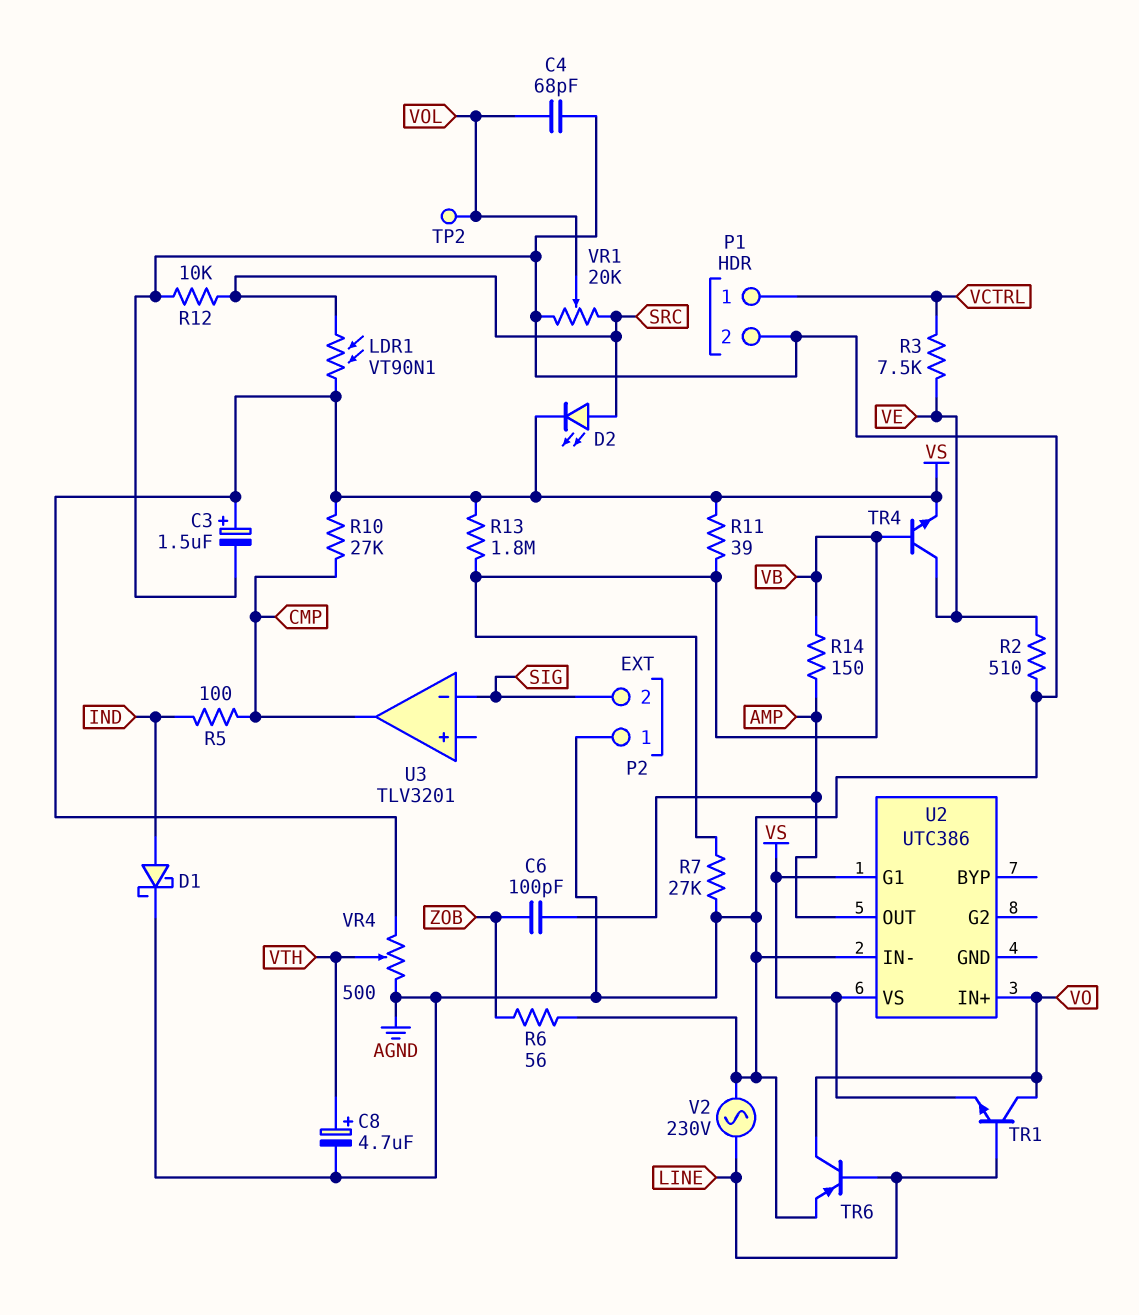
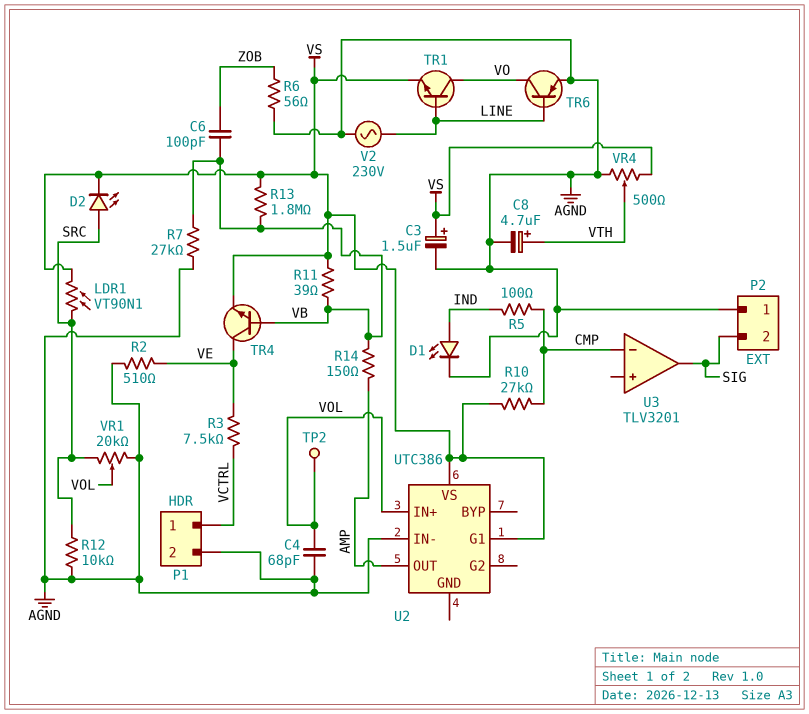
C6: 100pF (AMP, ZOB) -> 100pF (VB, ZOB)
D1: schottky (A IND, K AGND) -> LED (A IND, K AGND)
U2 pin IN+: VO -> VOL
U3 pin in-: SIG -> CMP
U3 pin out: CMP -> SIG

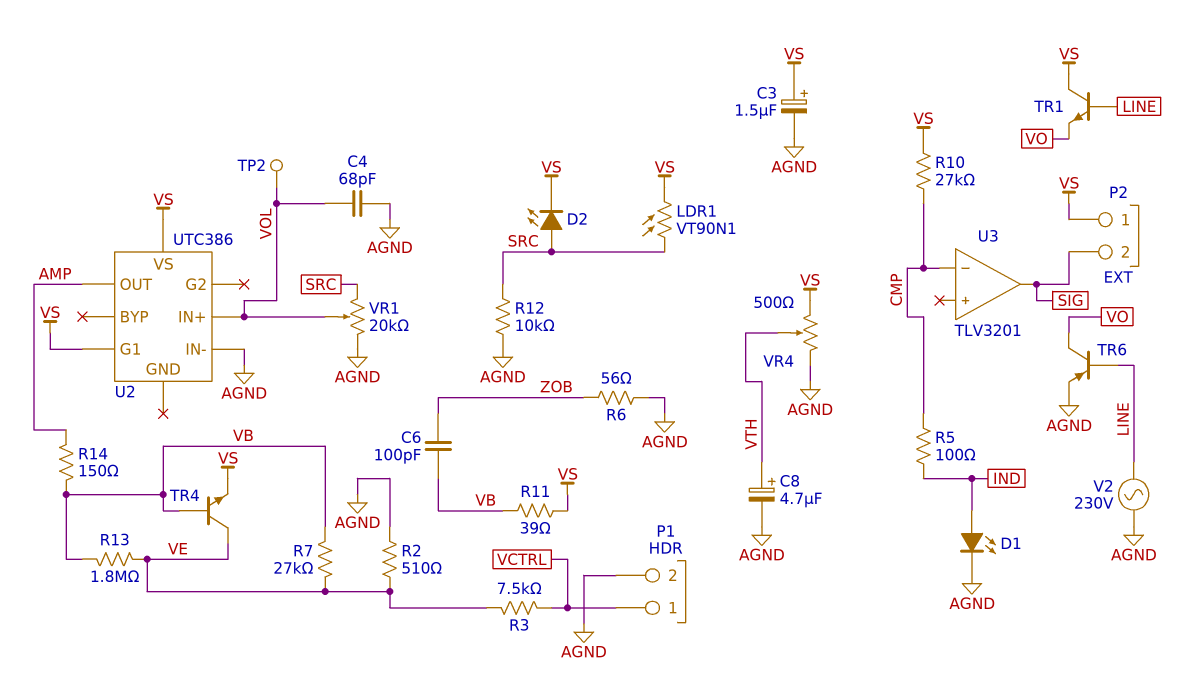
P2 pin 1: AGND -> VS
R7: 27k (AGND, VB) -> 27k (VB, VE)
R13: 1.8M (VB, VS) -> 1.8M (VB, VE)
TR1: NPN (B LINE, C VO, E VS) -> NPN (B LINE, C VS, E VO)

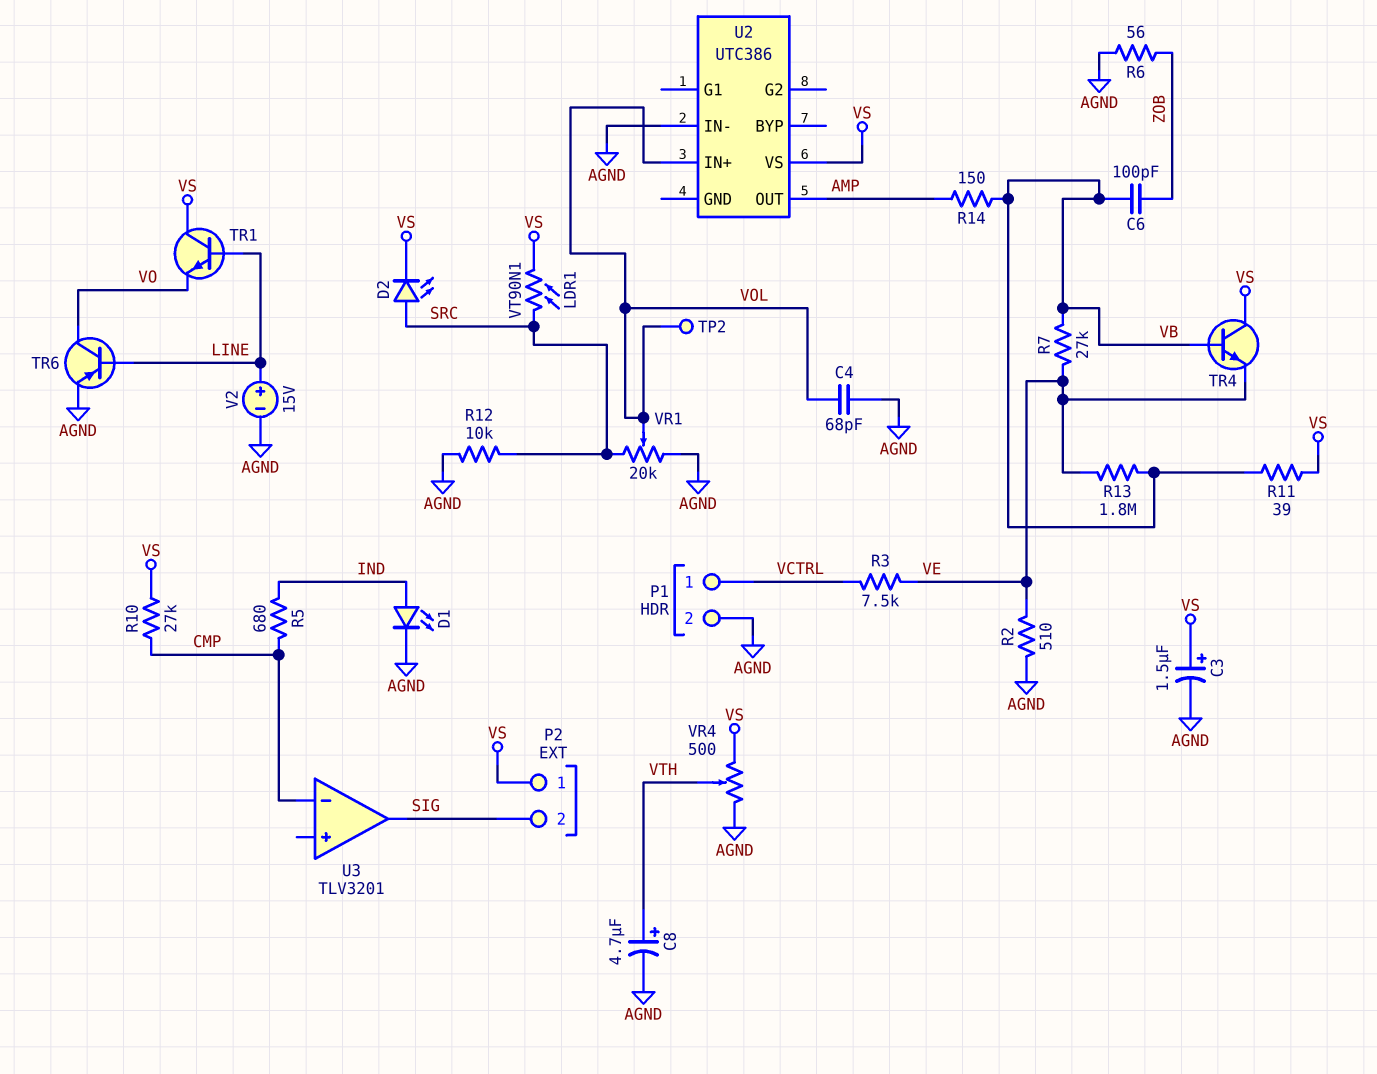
R5: 100 (CMP, IND) -> 680 (CMP, IND)
TR4: NPN (B VB, C VE, E VS) -> NPN (B VB, C VS, E VE)
U2 pin G1: VS -> none
V2: AC 230V (AGND, LINE) -> 15V (plus LINE, minus AGND)

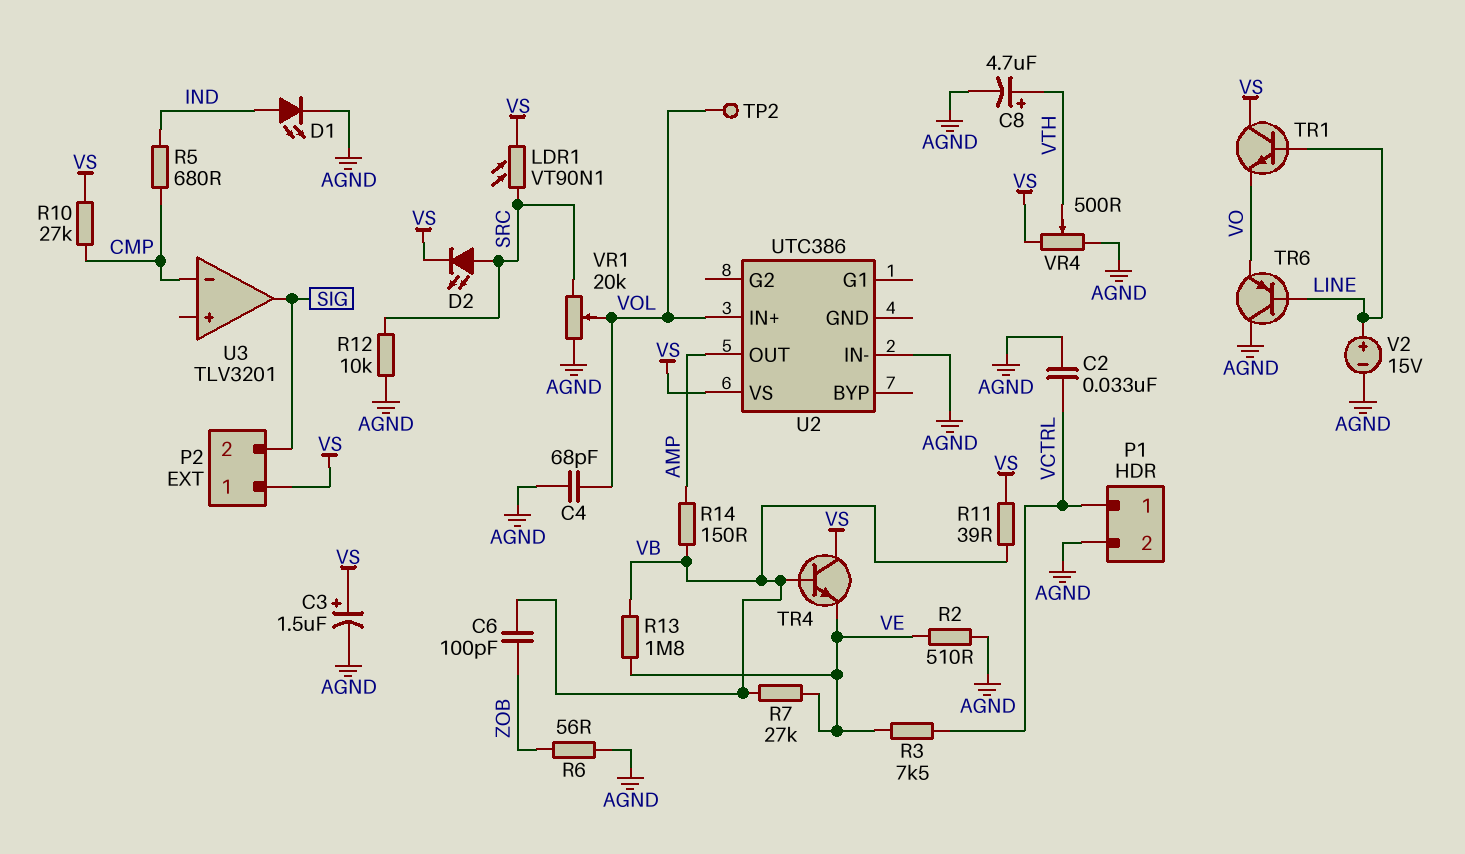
C2: none -> 33nF (AGND, VCTRL)
TR6: PNP (B LINE, C VO, E AGND) -> PNP (B LINE, C AGND, E VO)

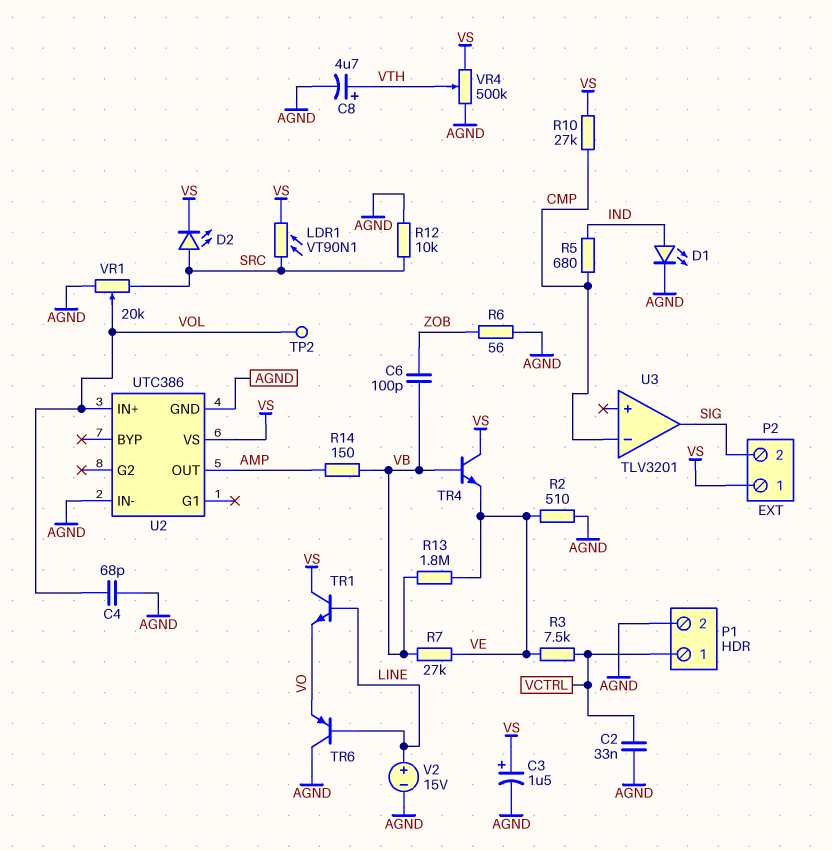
R11: 39 (VB, VS) -> none
U2 pin GND: none -> AGND
VR4: 500 (AGND, VS, wiper VTH) -> 500k (AGND, VS, wiper VTH)

